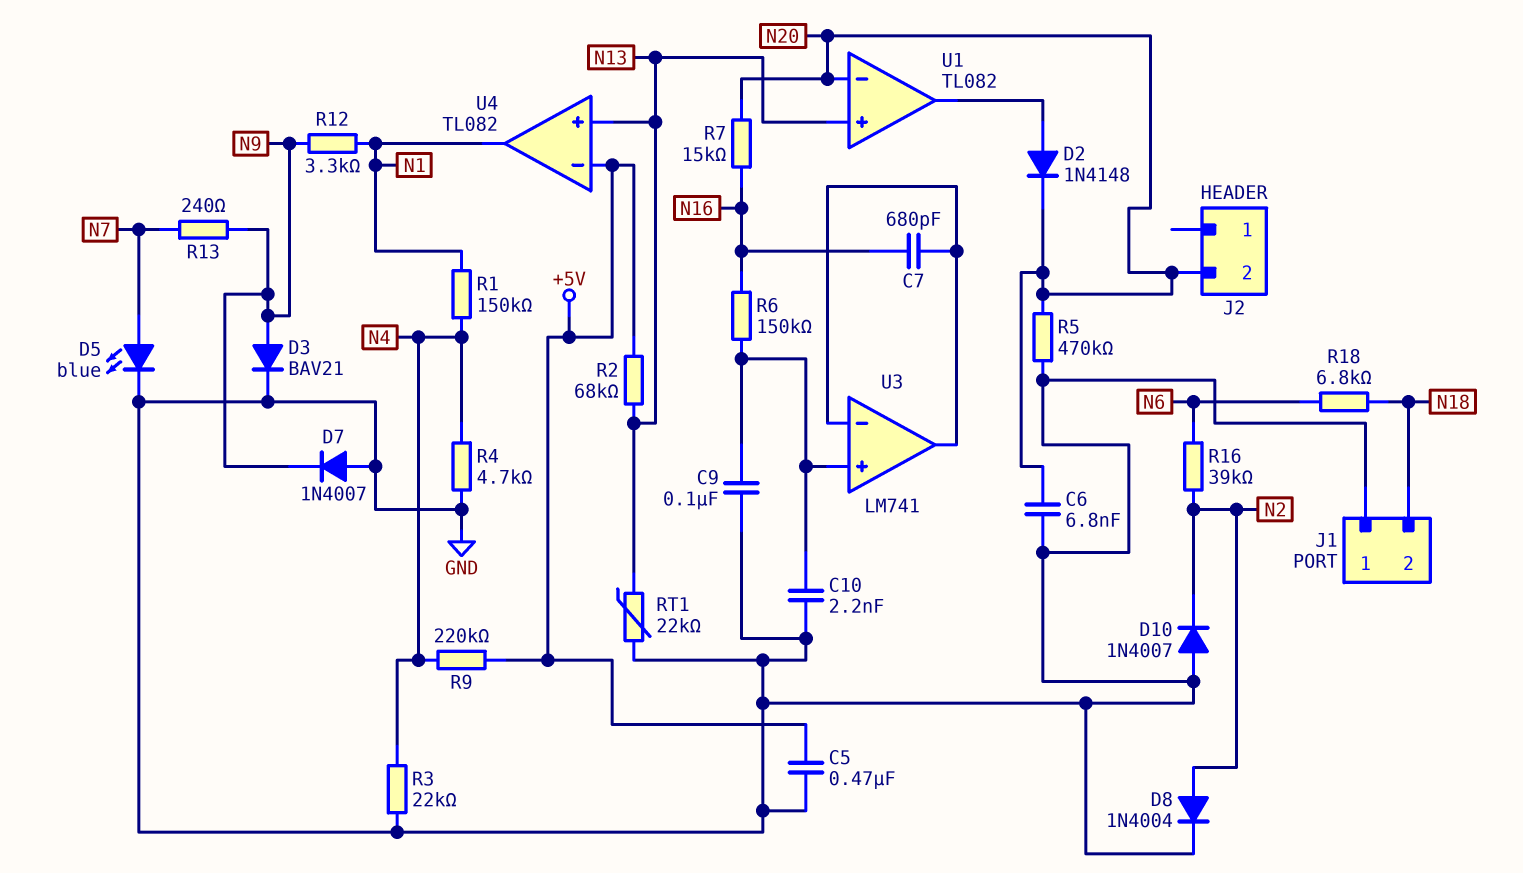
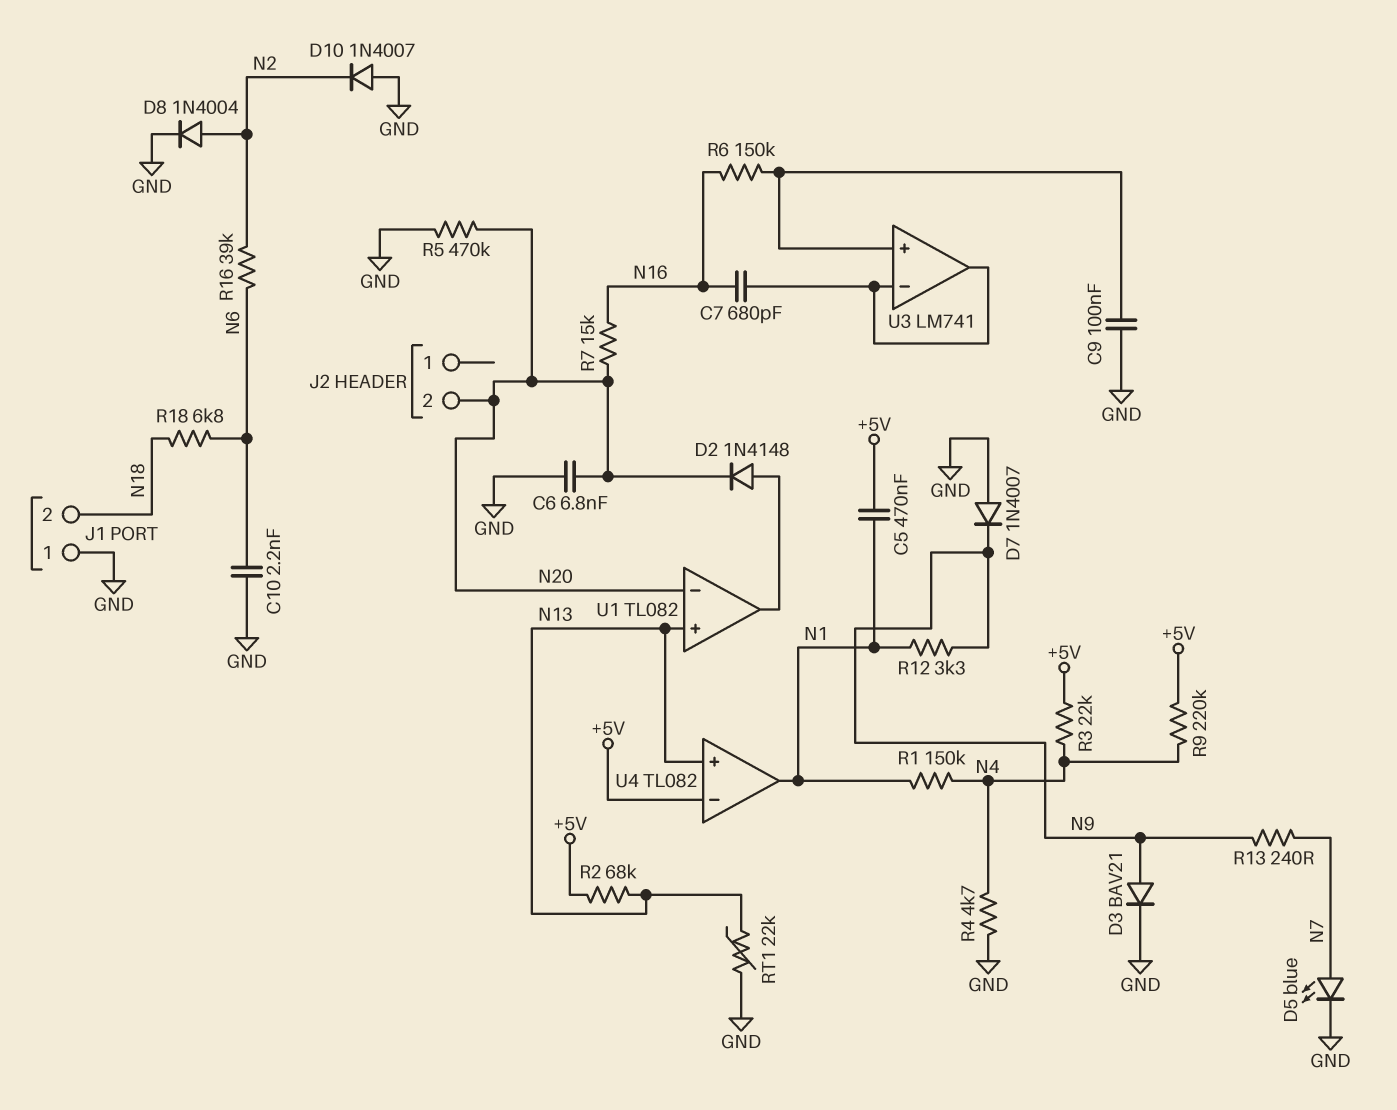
C5: 470nF (+5V, GND) -> 470nF (+5V, N1)
C10: 2.2nF (GND, U3/in+) -> 2.2nF (GND, N6)
R3: 22k (GND, N4) -> 22k (+5V, N4)

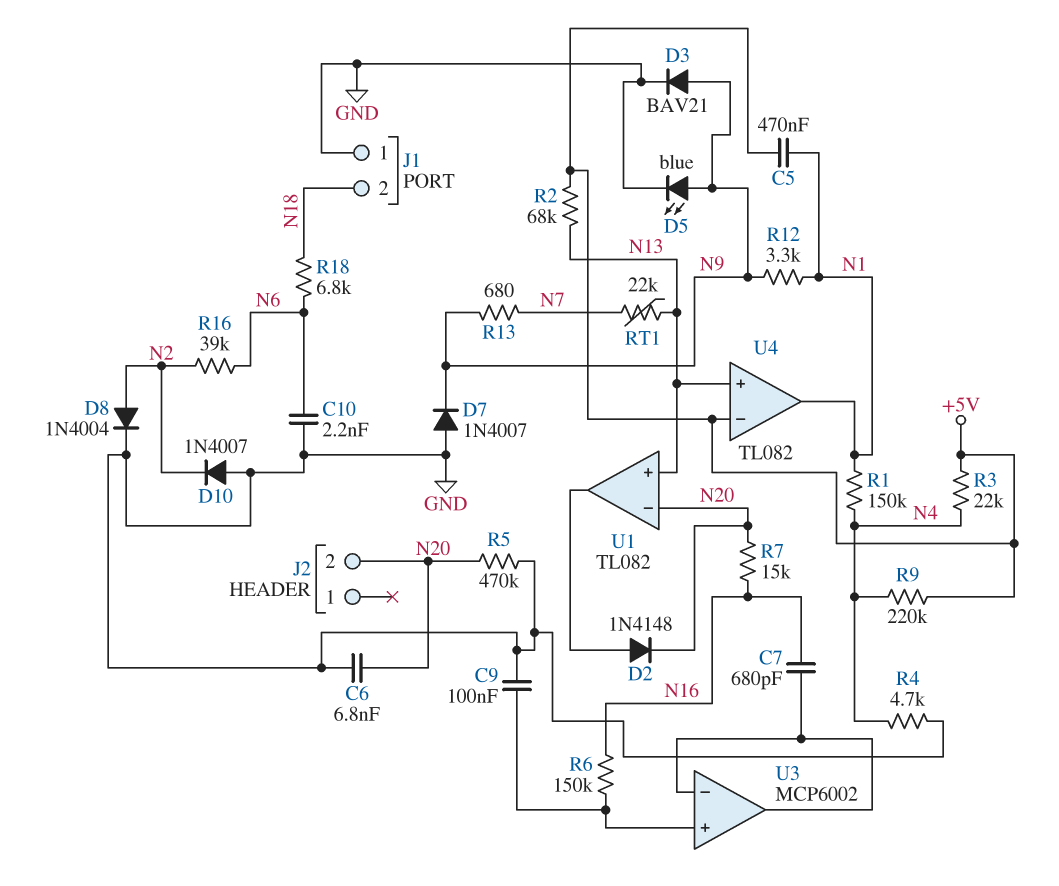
D5: LED blue (A N7, K GND) -> LED blue (A N9, K GND)
R13: 240 (N7, N9) -> 680 (N7, N9)
RT1: 22k (GND, N13) -> 22k (N7, N13)
U3: LM741 -> MCP6002

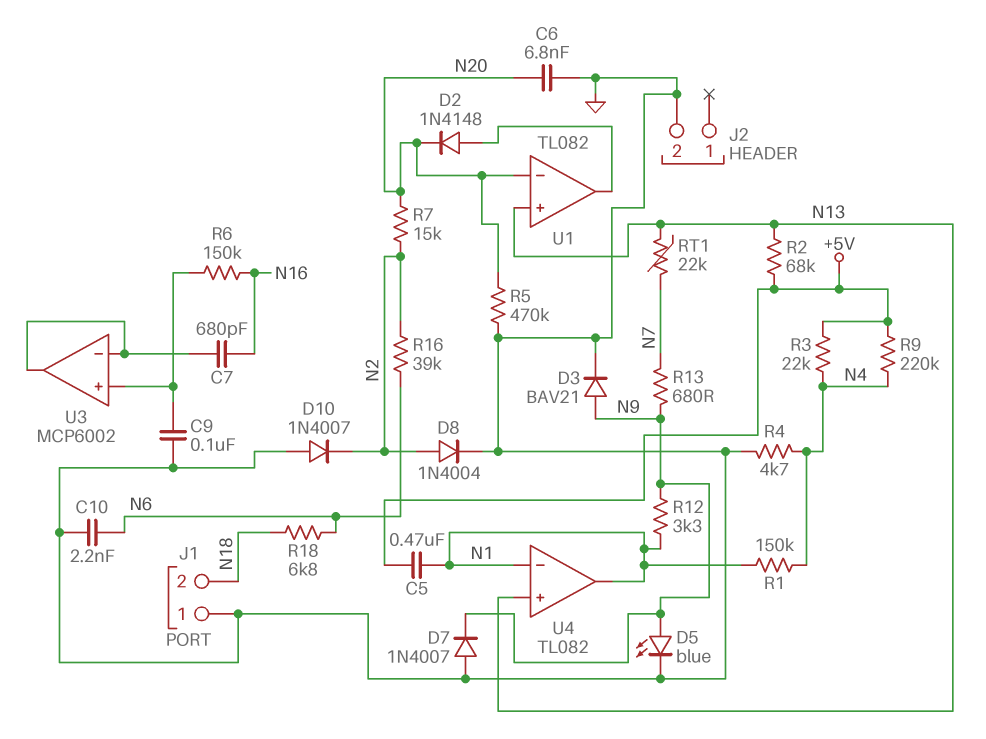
J2 pin 2: N20 -> GND
R7: 15k (N16, N20) -> 15k (N2, N20)
U4 pin in-: +5V -> N1

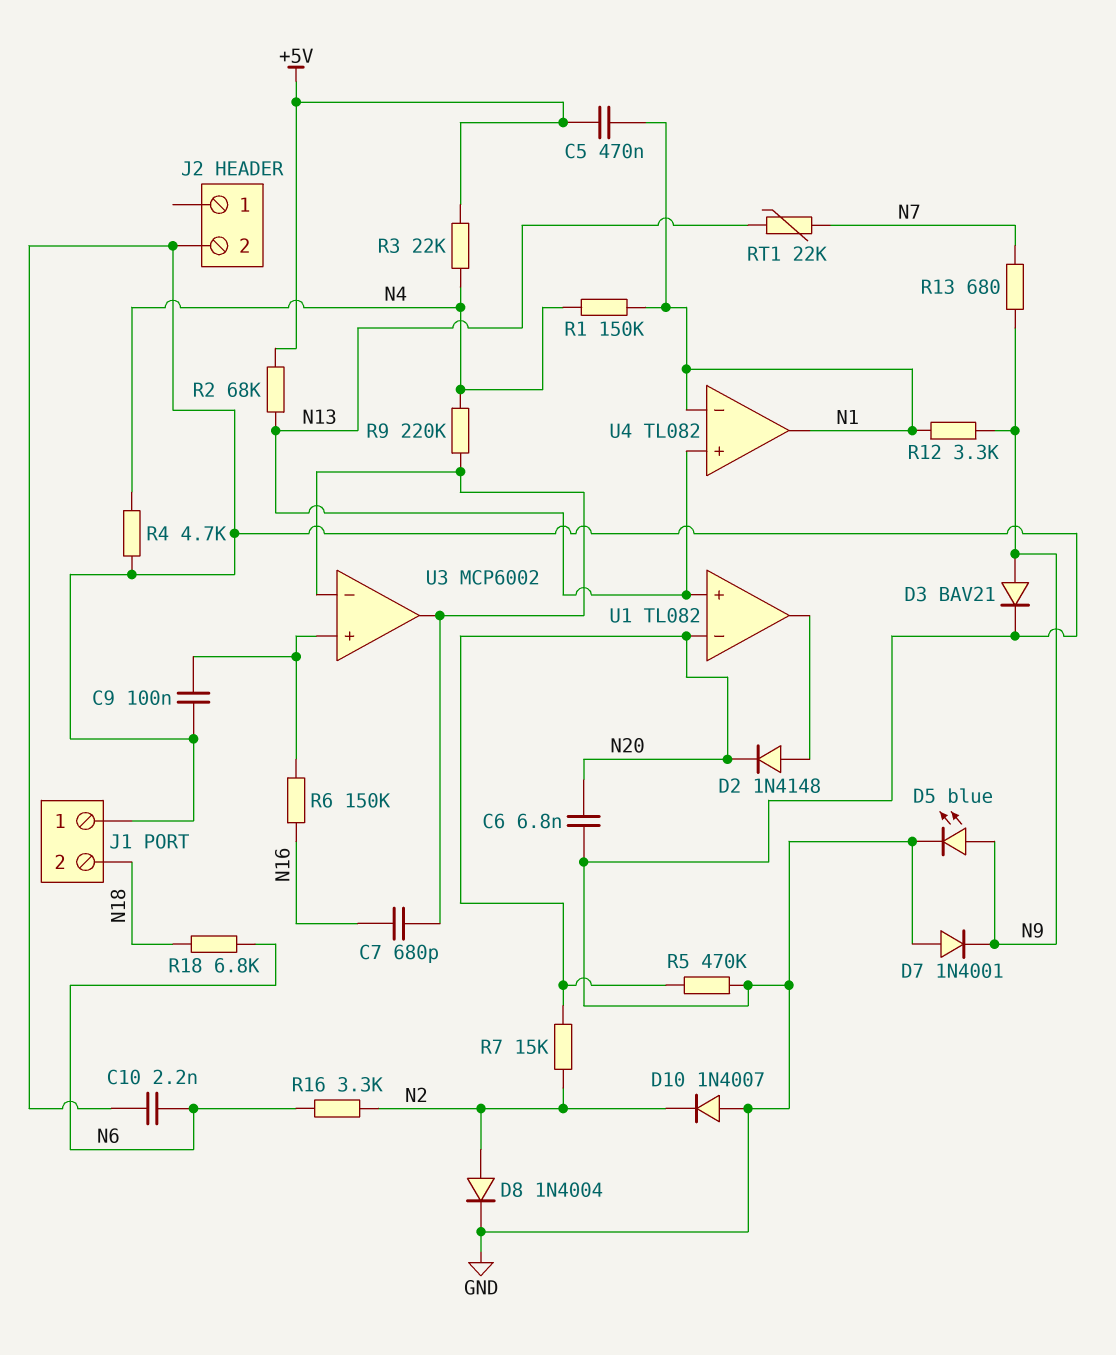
D7: diode 1N4007 (A GND, K N9) -> diode 1N4001 (A GND, K N9)
R9: 220k (+5V, N4) -> 220k (N4, U3/in-)
R16: 39k (N2, N6) -> 3.3k (N2, N6)

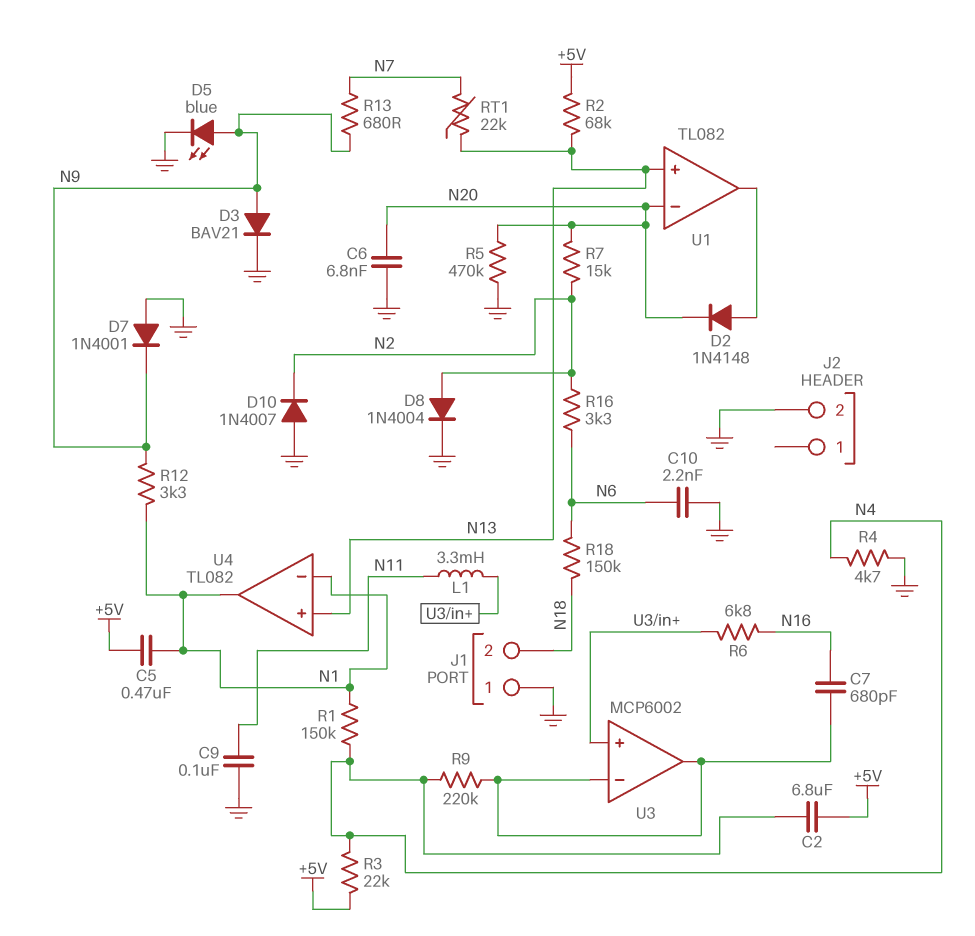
C2: none -> 6.8uF (+5V, N4)
C9: 100nF (GND, U3/in+) -> 100nF (GND, N11)
L1: none -> 3.3mH (N11, U3/in+)
R6: 150k (N16, U3/in+) -> 6.8k (N16, U3/in+)
R18: 6.8k (N6, N18) -> 150k (N6, N18)

